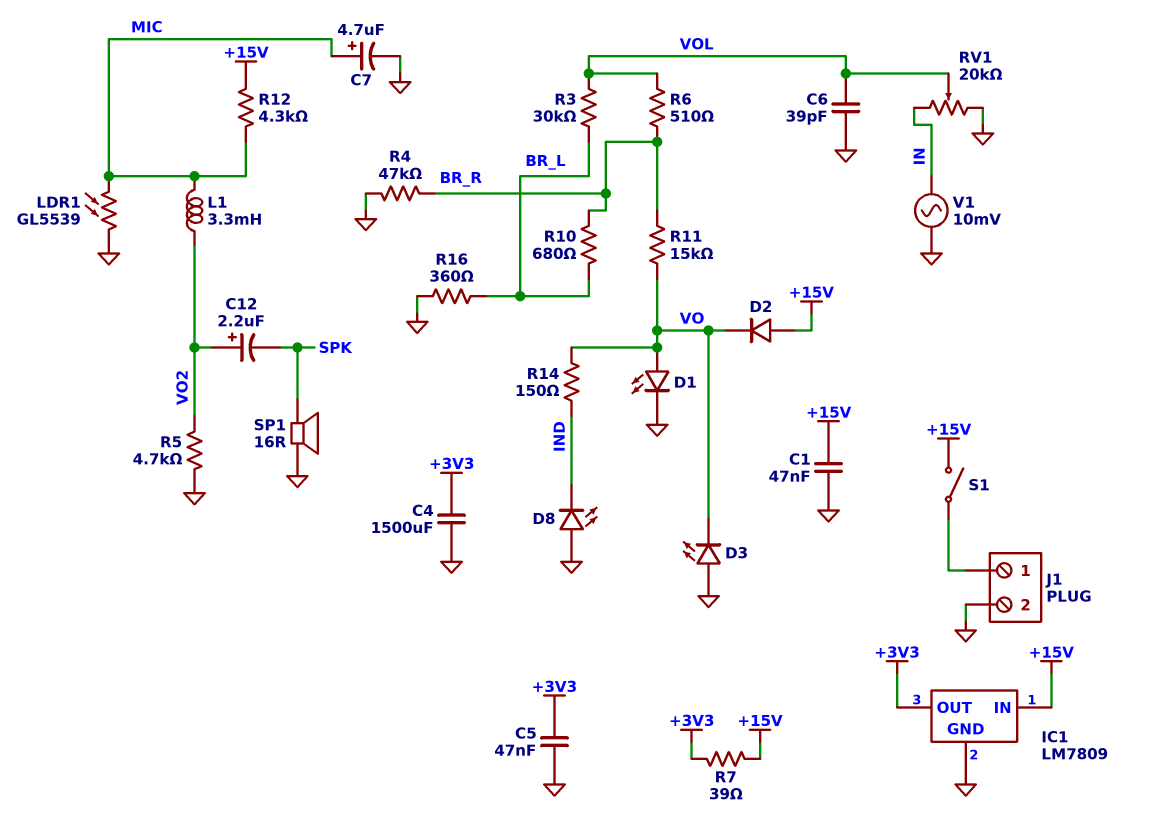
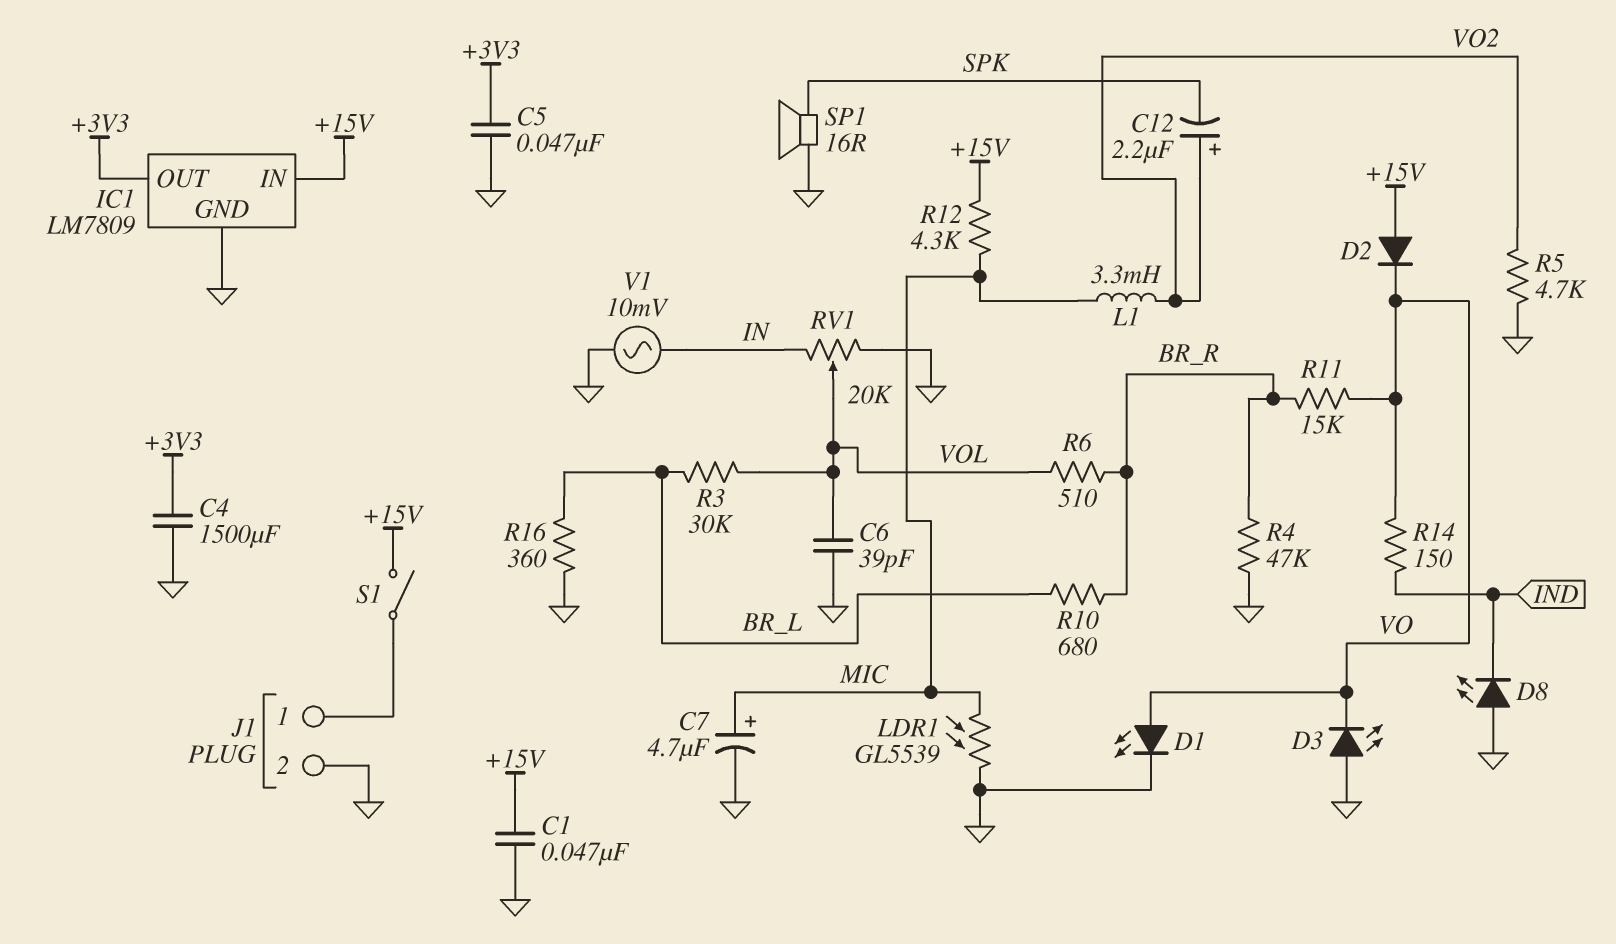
R7: 39 (+3V3, +15V) -> none

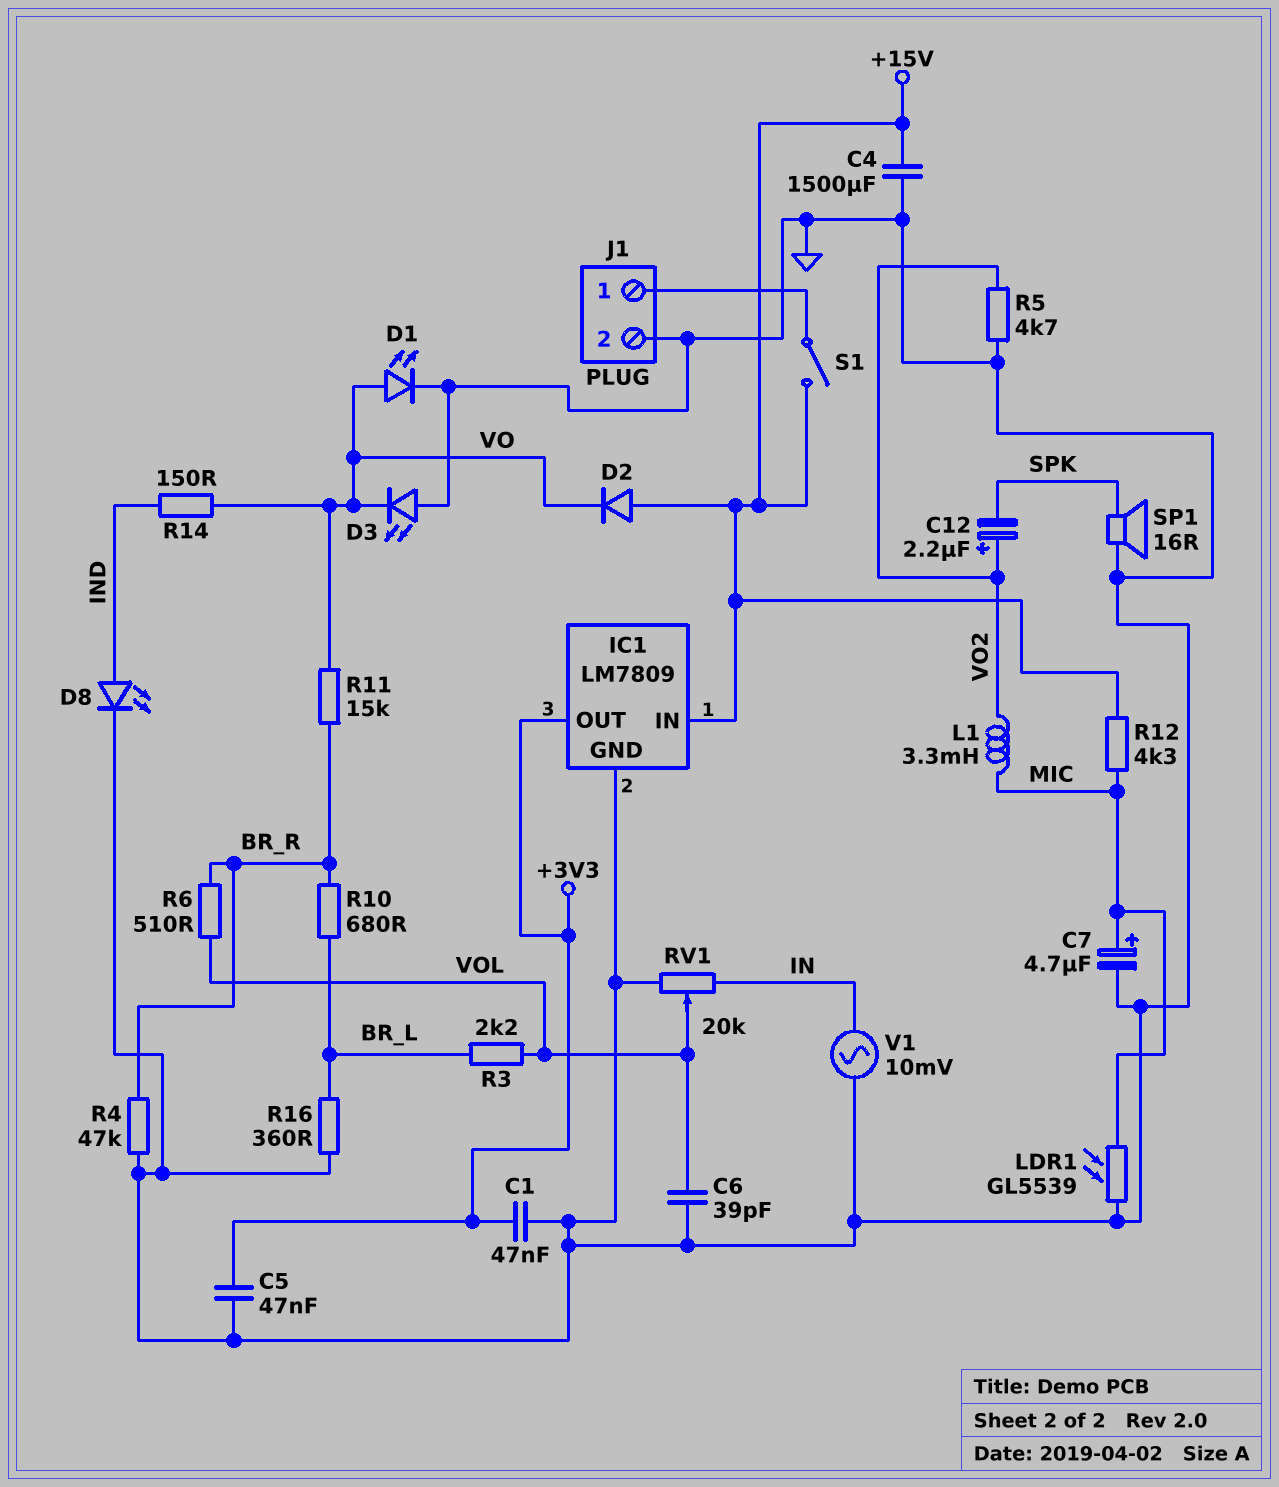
C1: 47nF (+15V, GND) -> 47nF (+3V3, GND)
C4: 1500uF (+3V3, GND) -> 1500uF (+15V, GND)
D8: LED (A GND, K IND) -> LED (A IND, K GND)
R3: 30k (BR_L, VOL) -> 2.2k (BR_L, VOL)

